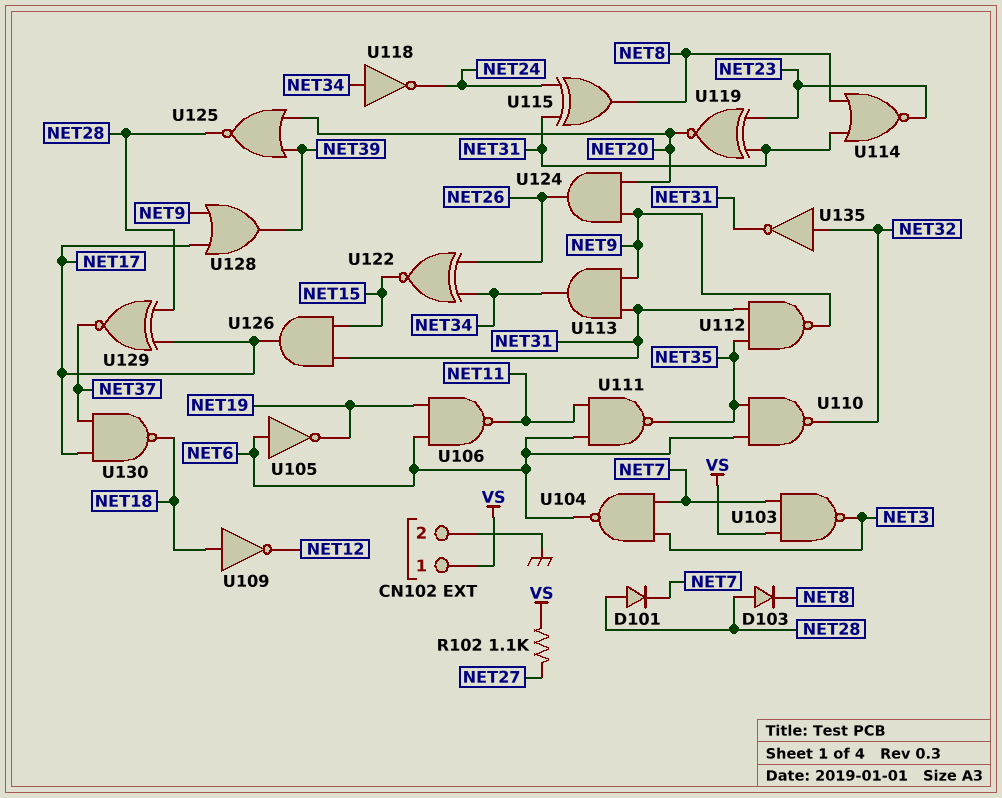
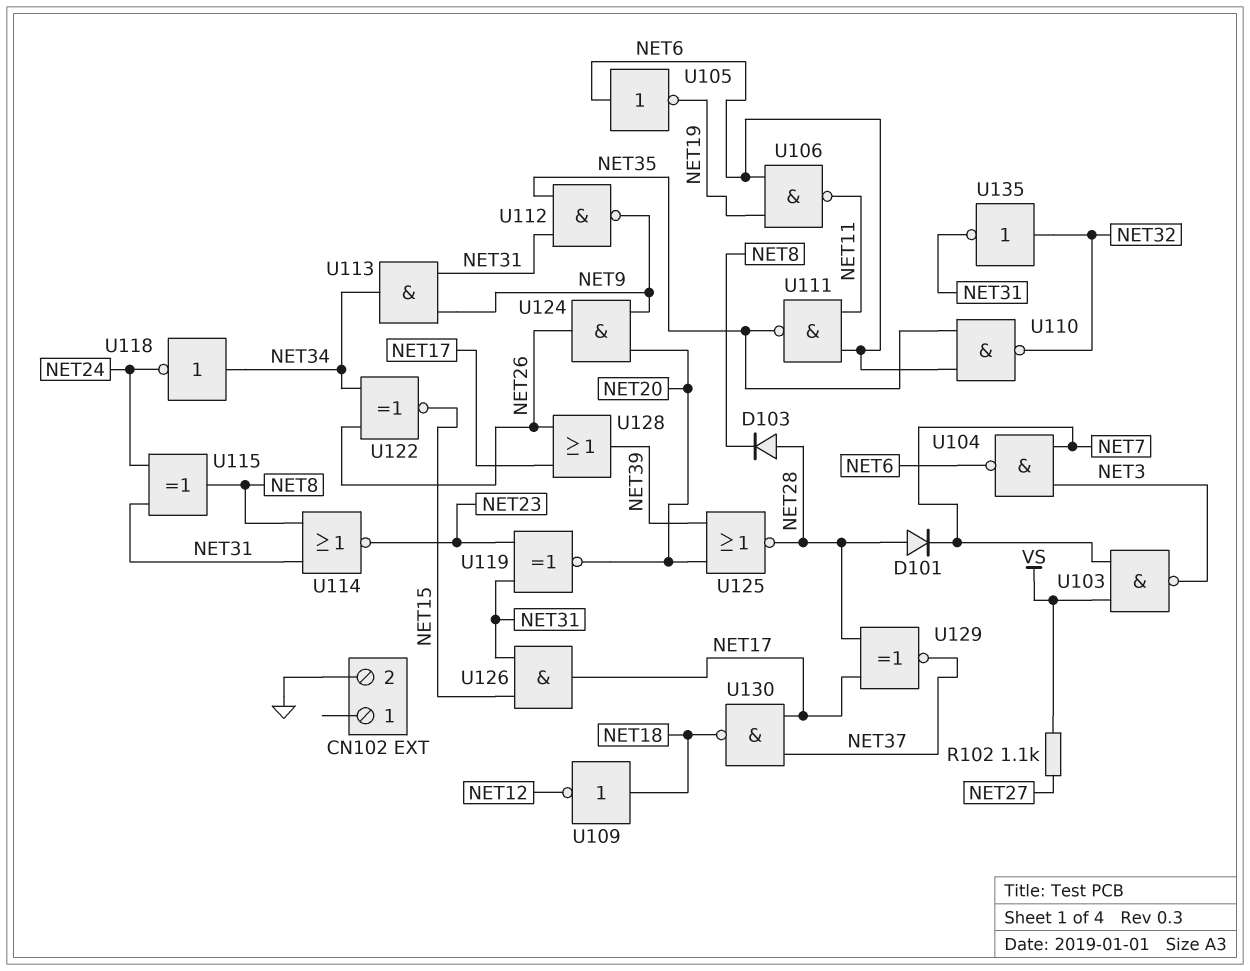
CN102 pin 1: VS -> none
U128: OR (in NET9, in NET17, out NET39) -> OR (in NET17, in NET26, out NET39)

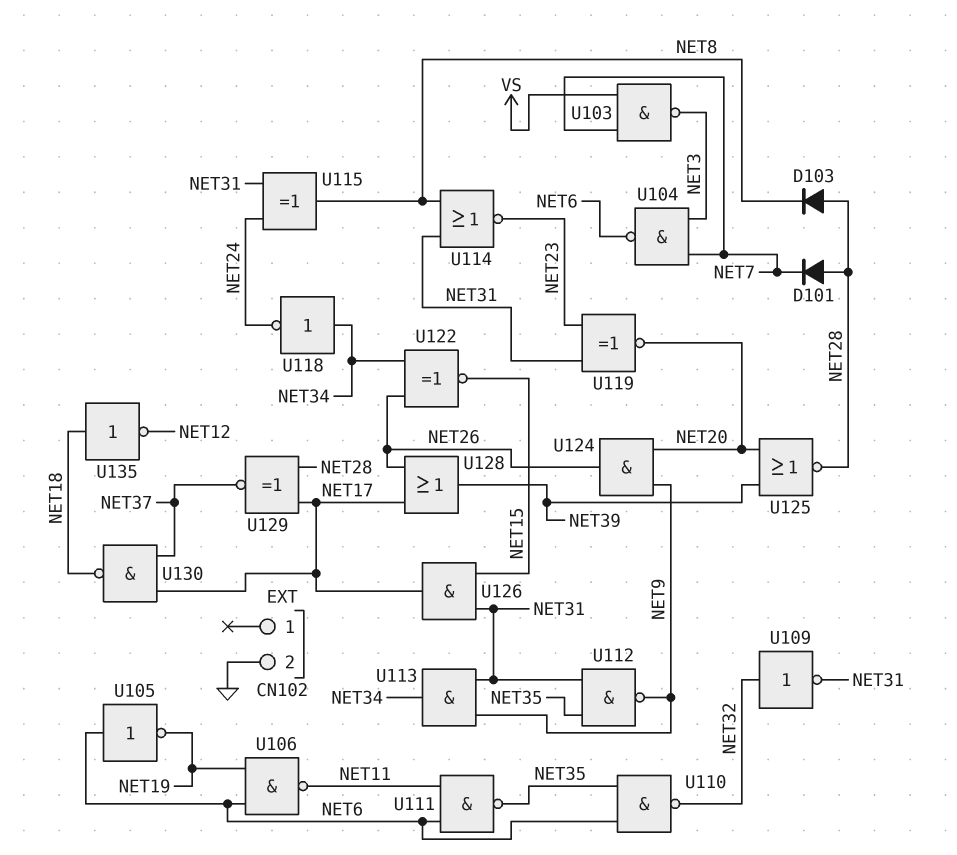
R102: 1.1k (NET27, VS) -> none
U109: NOT (in NET18, out NET12) -> NOT (in NET32, out NET31)
U135: NOT (in NET32, out NET31) -> NOT (in NET18, out NET12)

